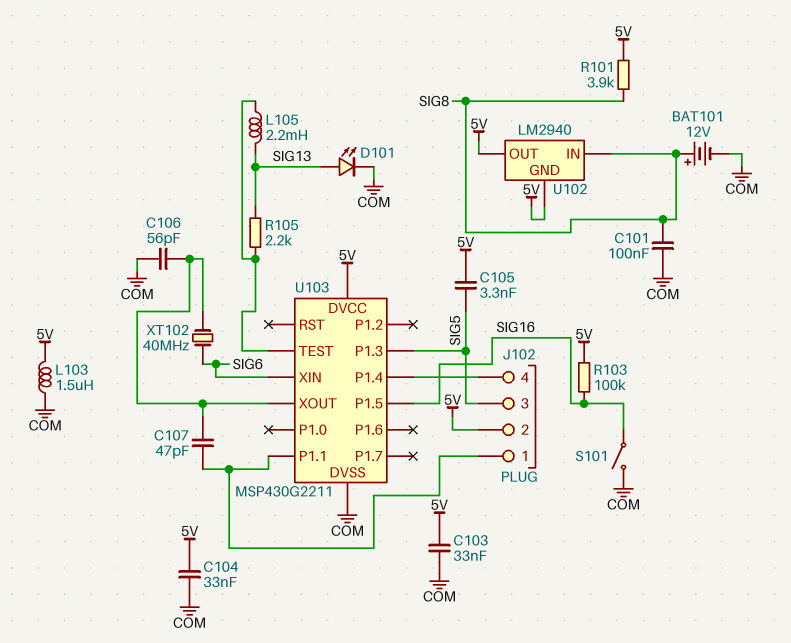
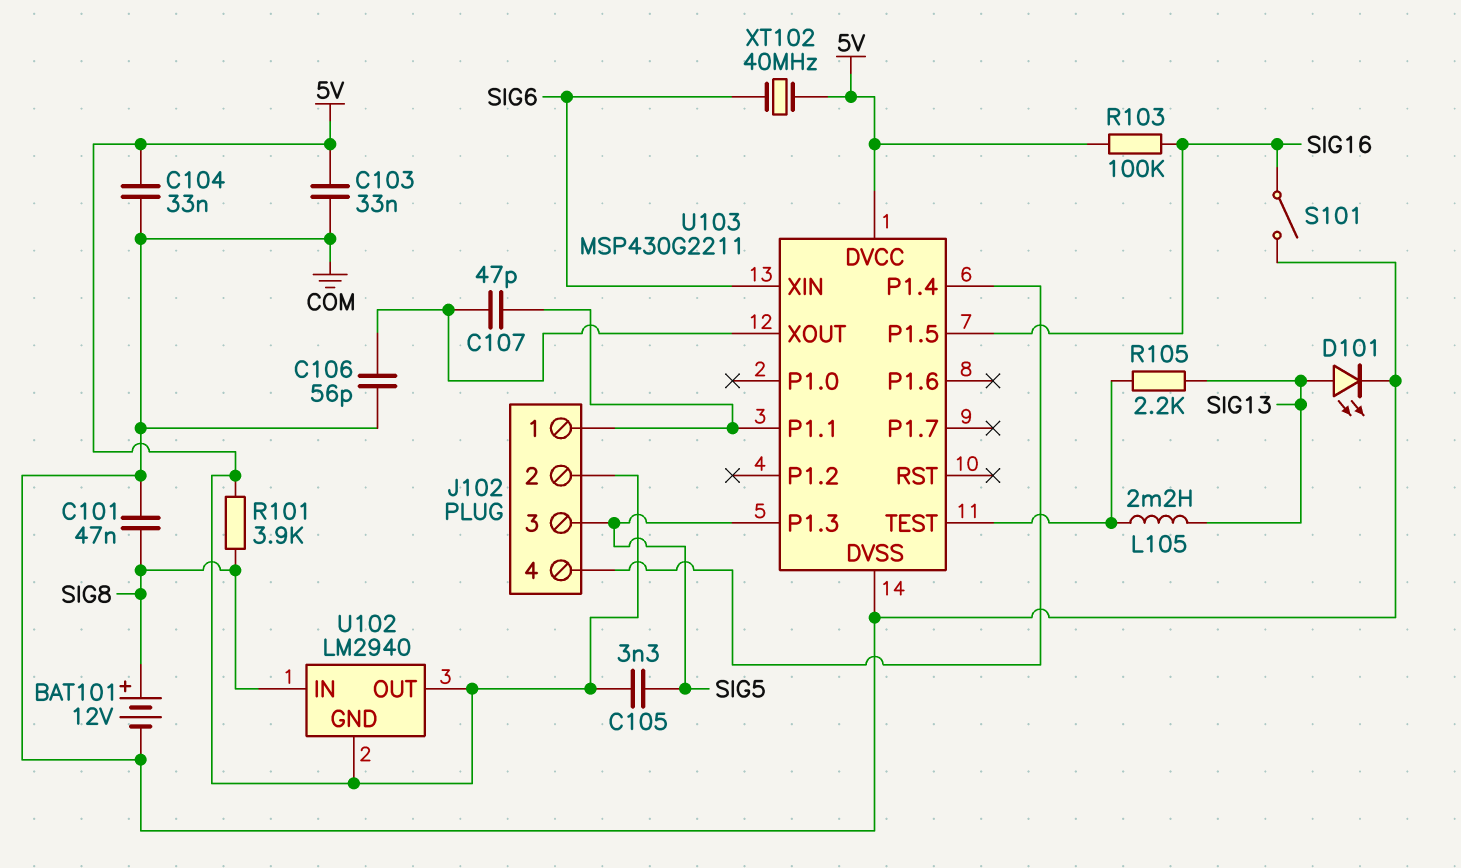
C101: 100nF (COM, SIG8) -> 47nF (COM, SIG8)
L103: 1.5uH (5V, COM) -> none
XT102: 40MHz (SIG6, U103/XOUT) -> 40MHz (5V, SIG6)

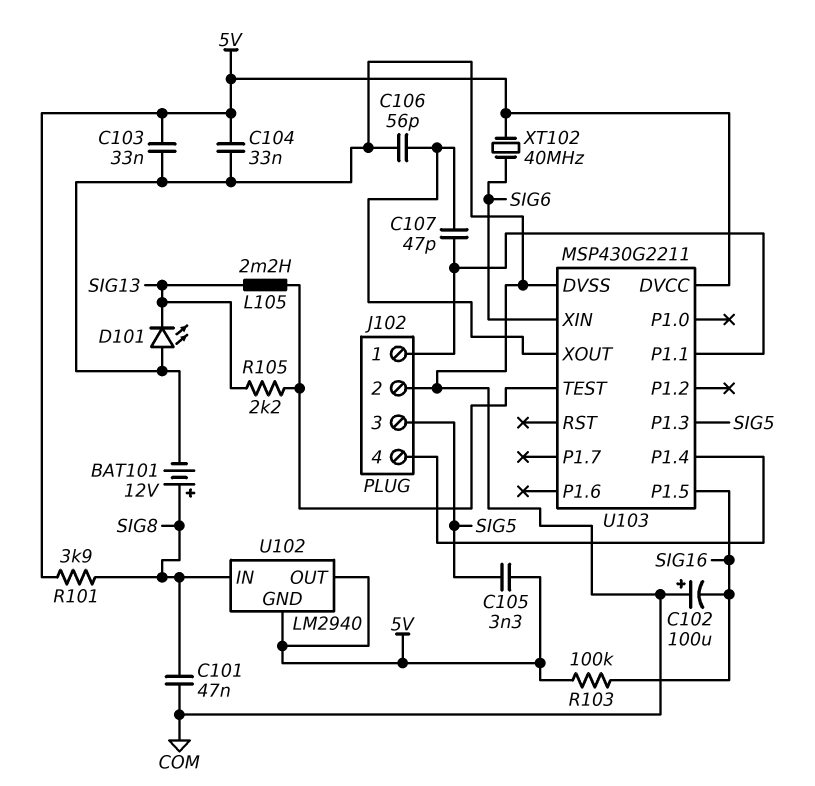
C102: none -> 100uF (plus COM, minus SIG16)
D101: LED (A SIG13, K COM) -> LED (A COM, K SIG13)
J102 pin 2: 5V -> COM
S101: switch (COM, SIG16) -> none

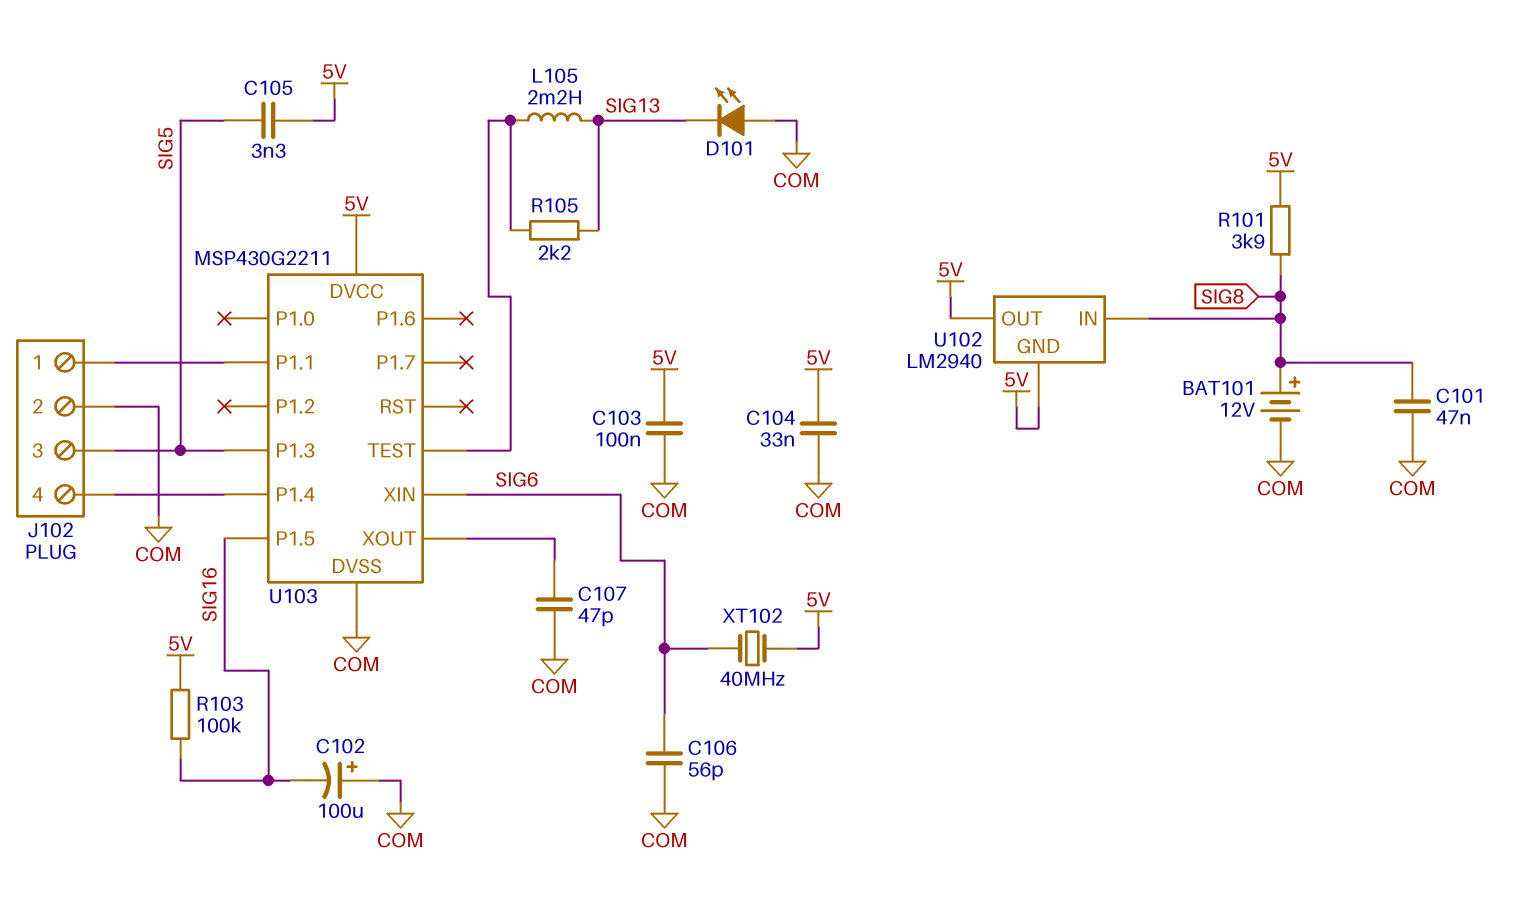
C103: 33nF (5V, COM) -> 100nF (5V, COM)
C106: 56pF (COM, U103/XOUT) -> 56pF (COM, SIG6)
C107: 47pF (J102/1, U103/XOUT) -> 47pF (COM, U103/XOUT)

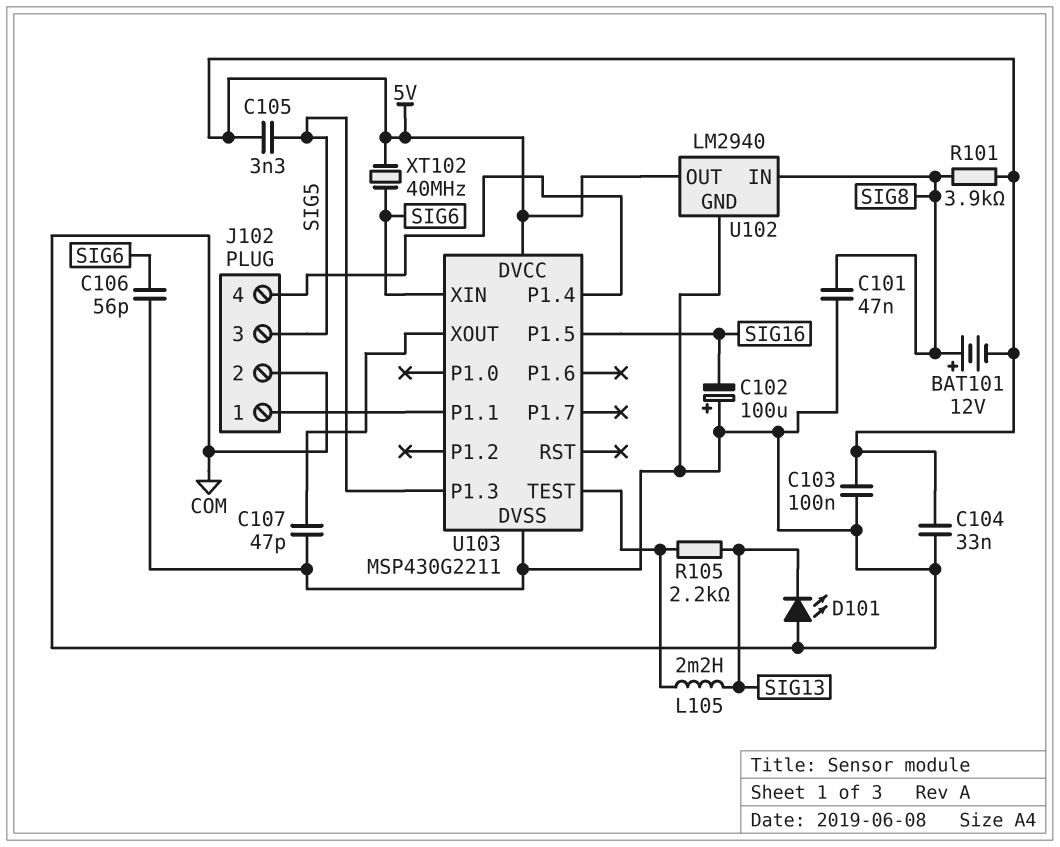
BAT101: 12V (plus SIG8, minus COM) -> 12V (plus SIG8, minus 5V)
R103: 100k (5V, SIG16) -> none
U102 pin GND: 5V -> COM

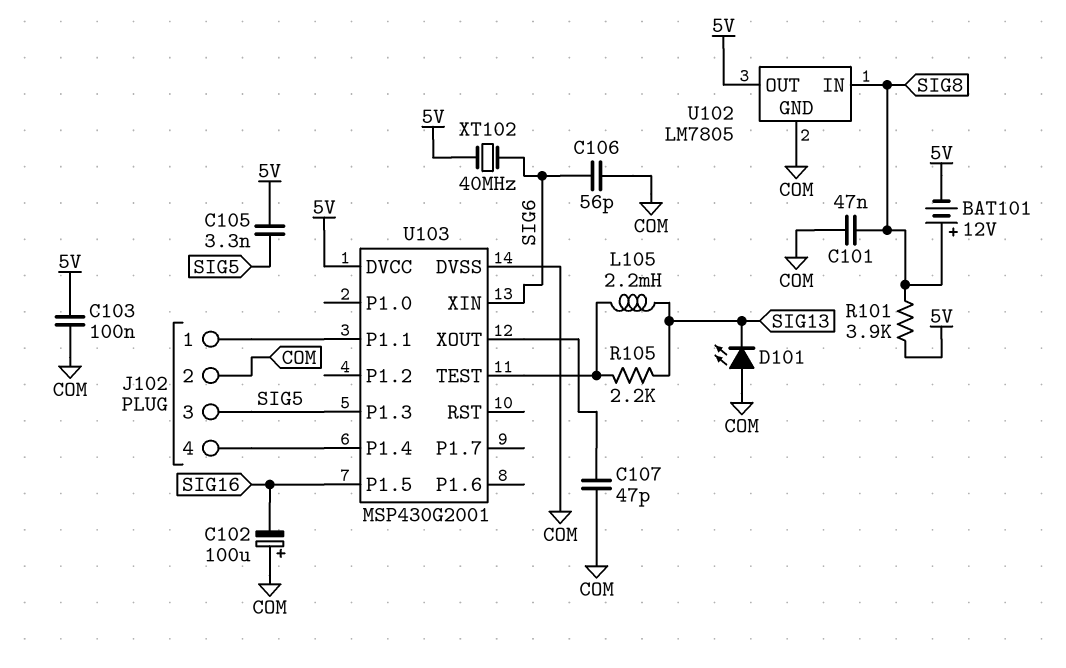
C104: 33nF (5V, COM) -> none
U102: LM2940 -> LM7805
U103: MSP430G2211 -> MSP430G2001

